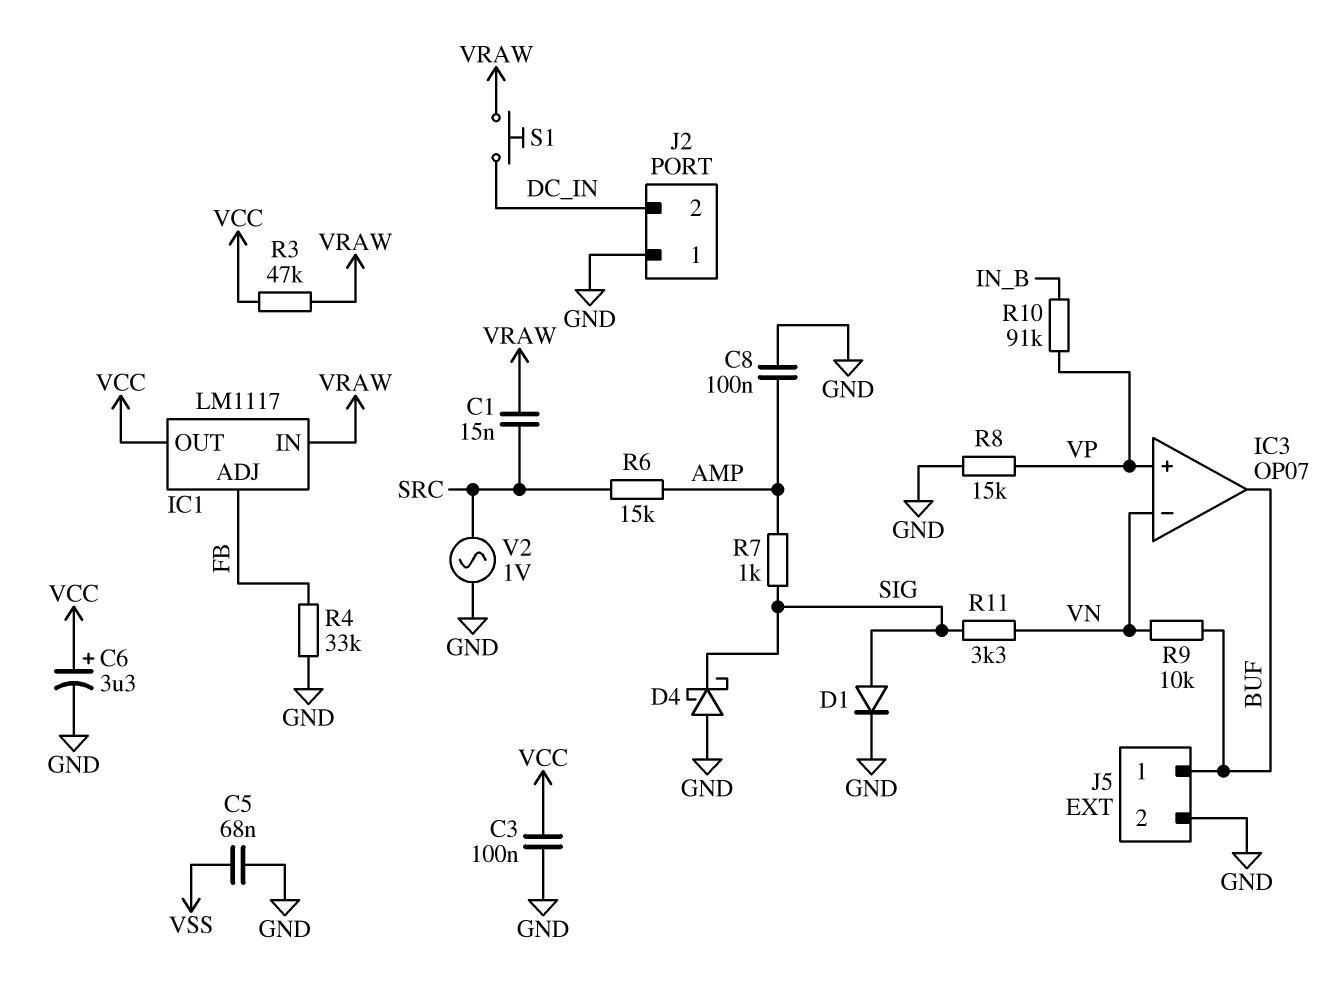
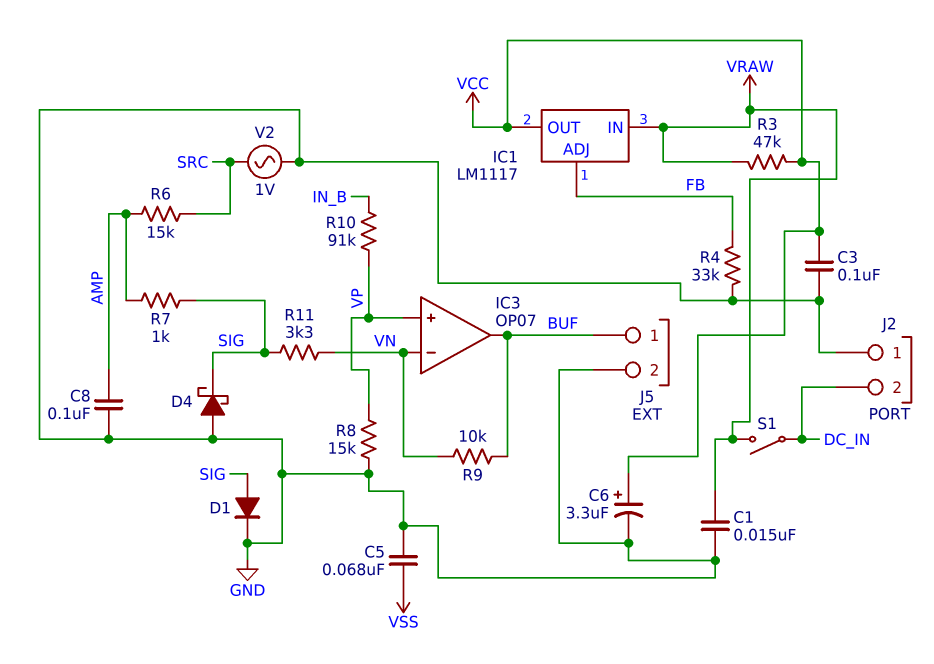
C1: 15nF (SRC, VRAW) -> 15nF (GND, VRAW)
S1: button (DC_IN, VRAW) -> switch (DC_IN, VRAW)

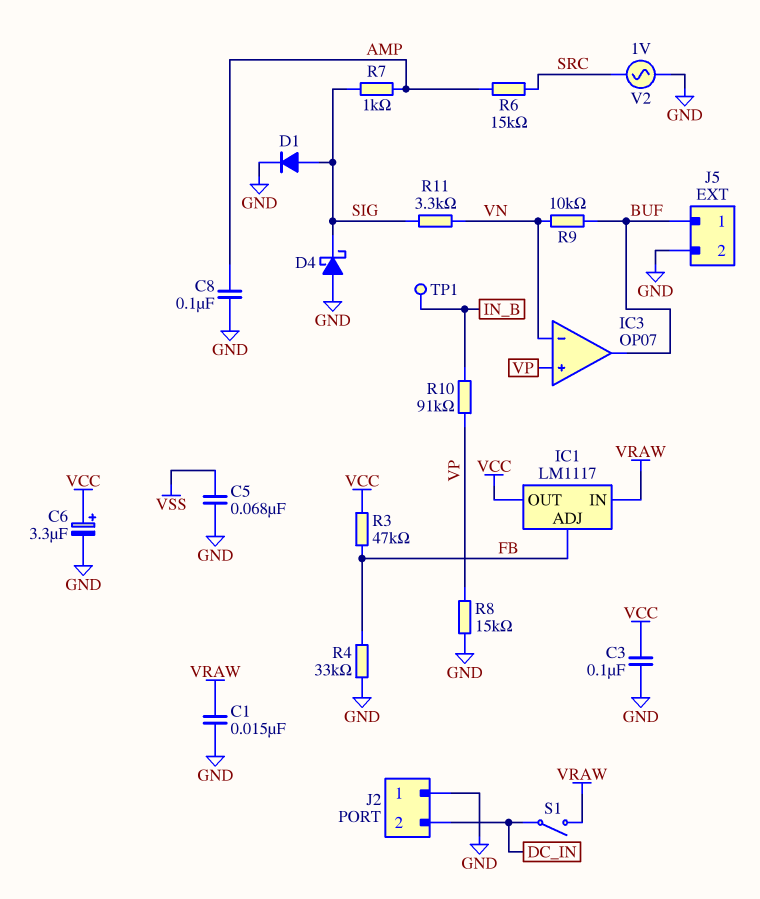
R3: 47k (VCC, VRAW) -> 47k (FB, VCC)
TP1: none -> test point (IN_B)

